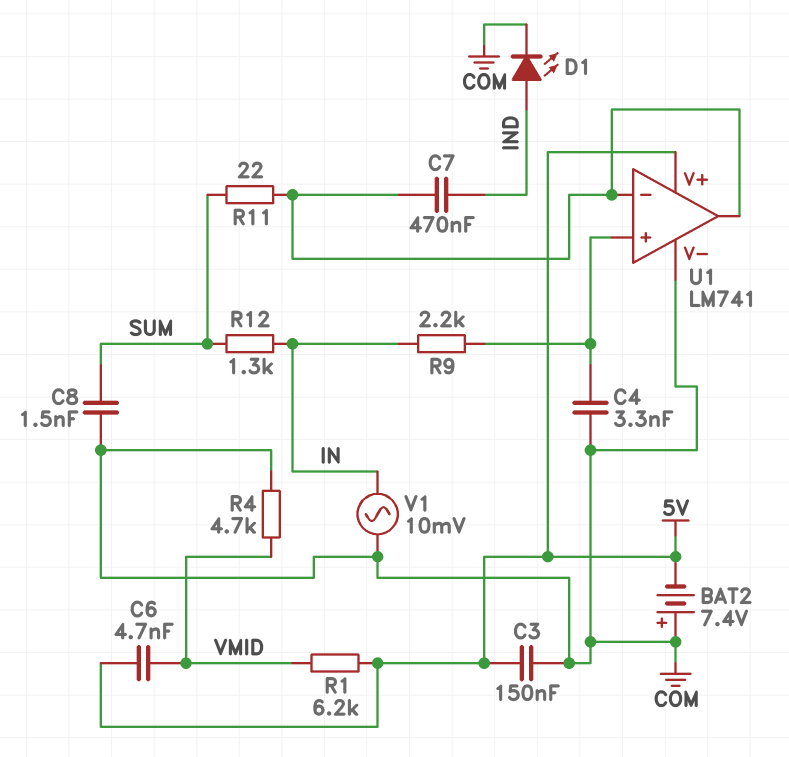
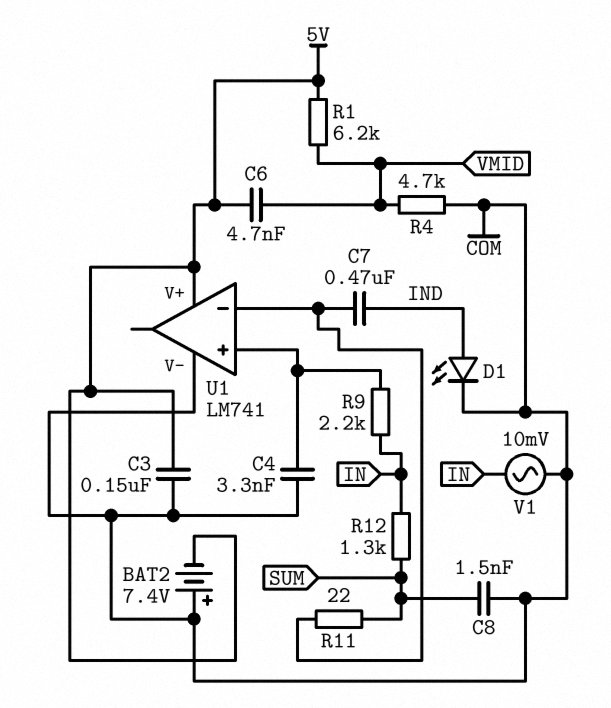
U1 pin out: U1/in- -> none

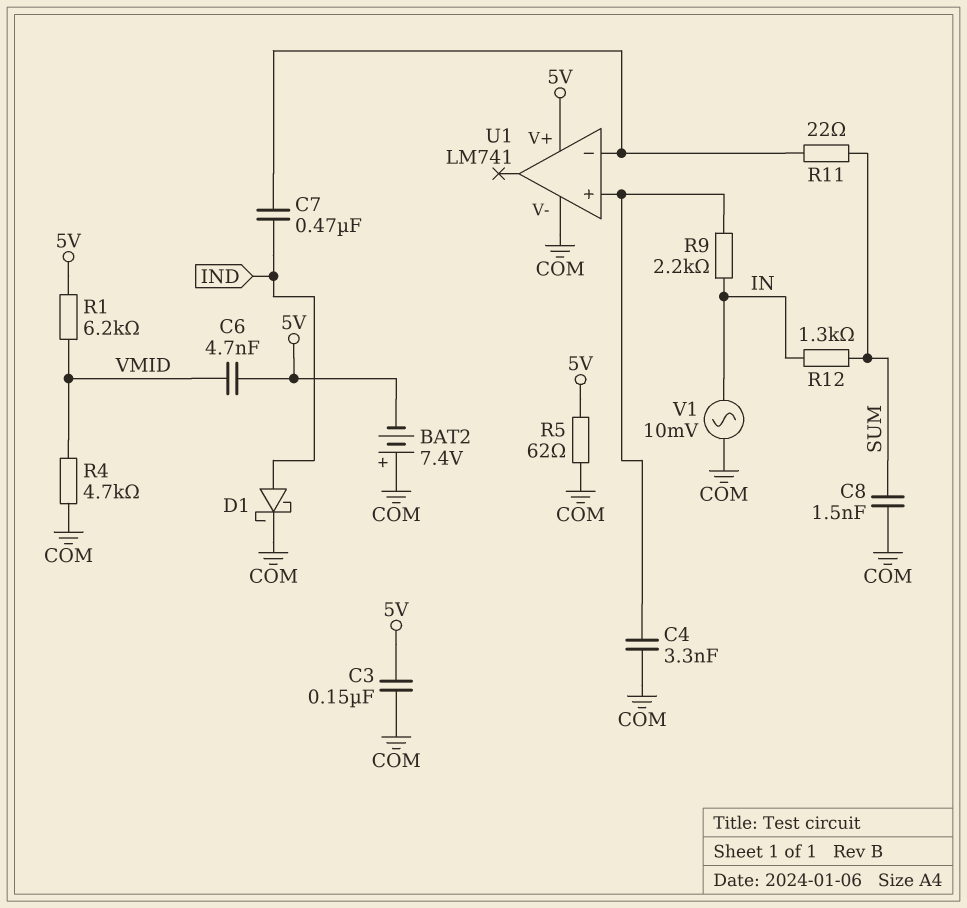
D1: LED (A IND, K COM) -> schottky (A IND, K COM)
R5: none -> 62 (5V, COM)

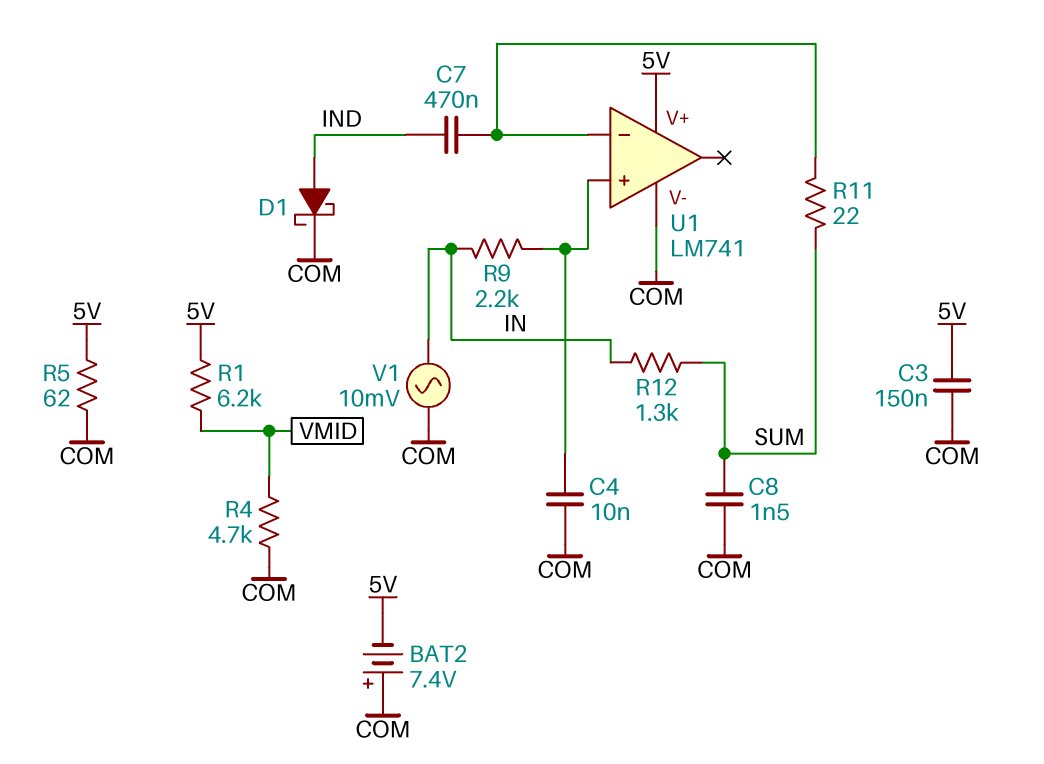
C4: 3.3nF (COM, U1/in+) -> 10nF (COM, U1/in+)
C6: 4.7nF (5V, VMID) -> none

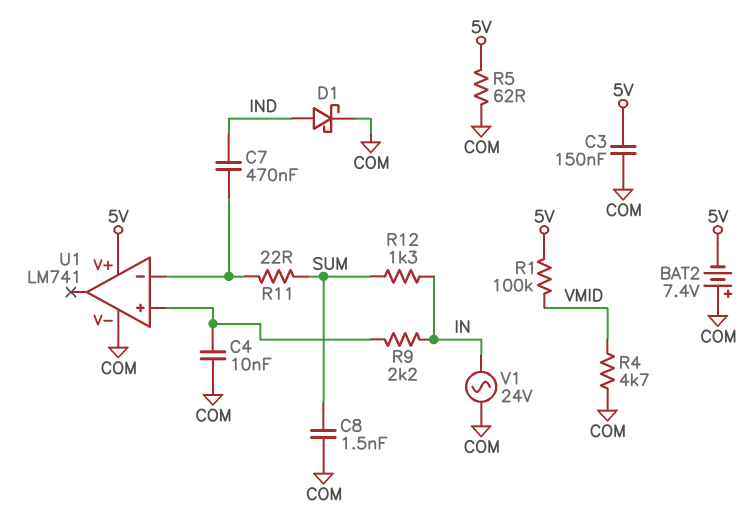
R1: 6.2k (5V, VMID) -> 100k (5V, VMID)
V1: AC 10mV (COM, IN) -> AC 24V (COM, IN)

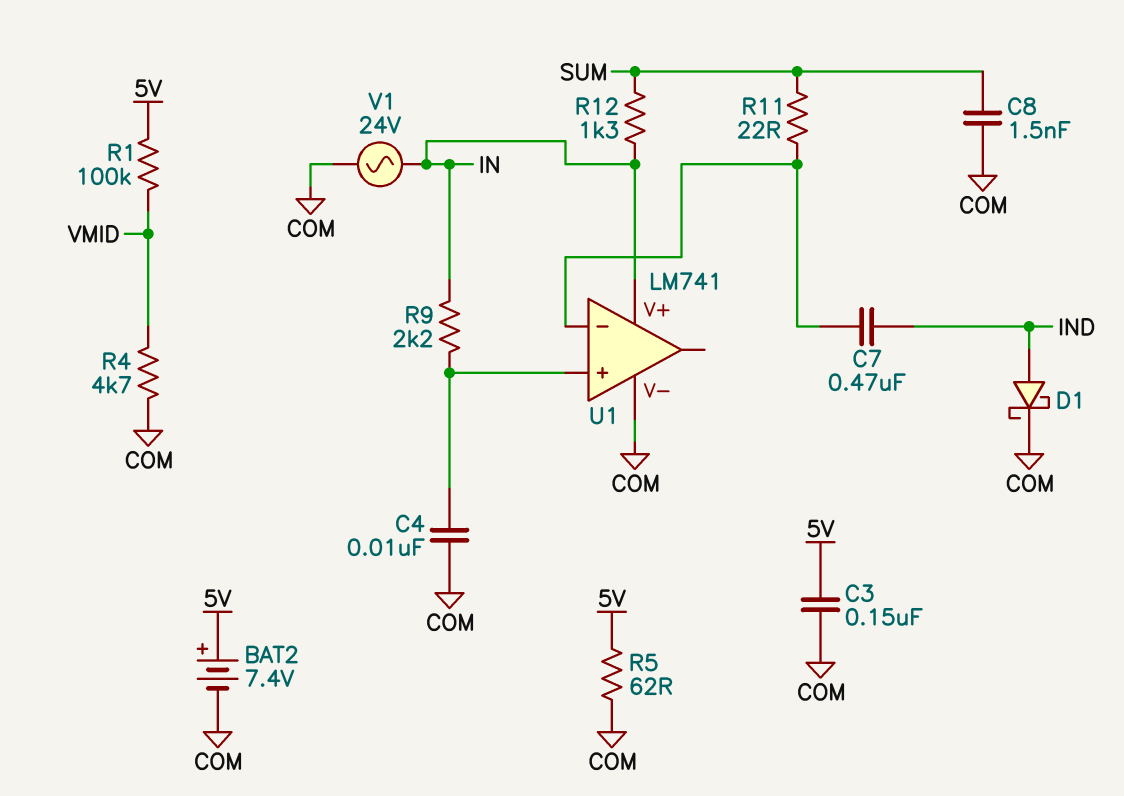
BAT2: 7.4V (plus COM, minus 5V) -> 7.4V (plus 5V, minus COM)
U1 pin V+: 5V -> IN

